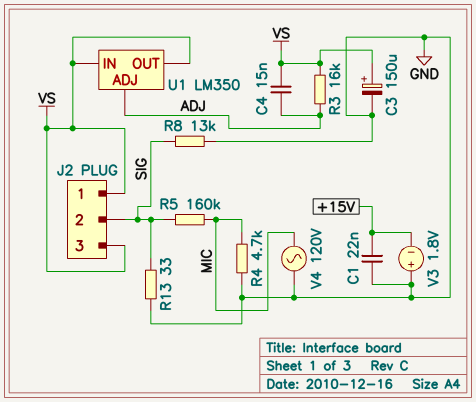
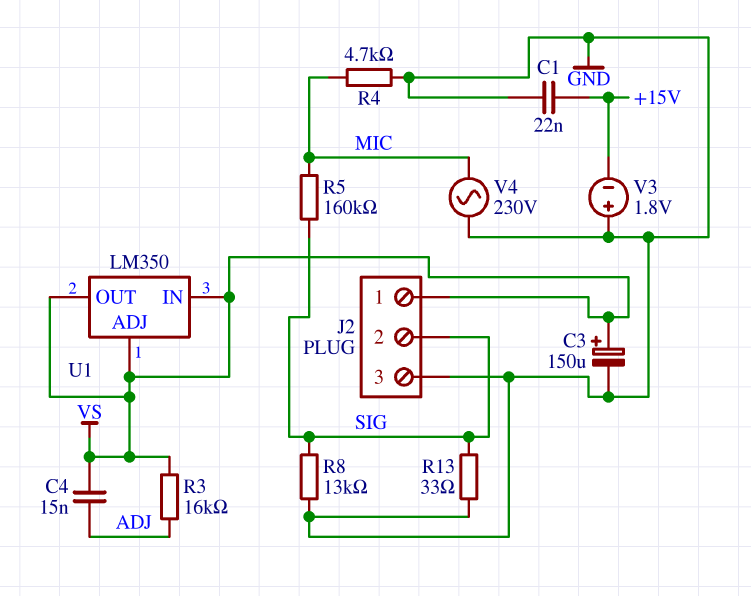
J2 pin 3: VS -> GND
U1 pin ADJ: ADJ -> VS
V4: AC 120V (GND, MIC) -> AC 230V (GND, MIC)

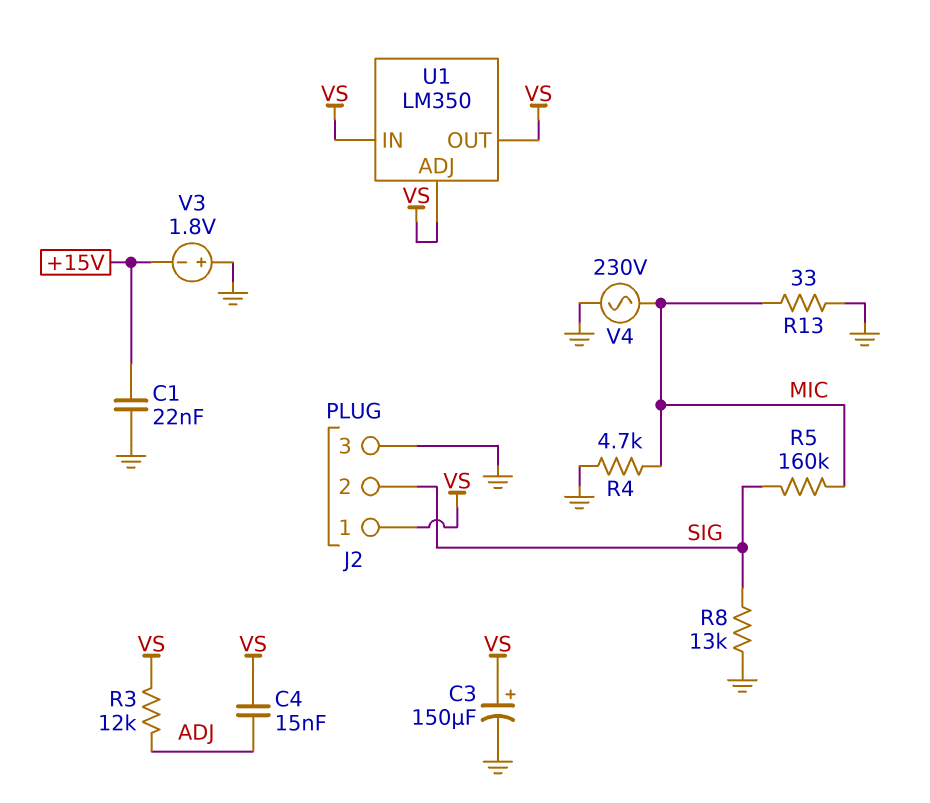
R3: 16k (ADJ, VS) -> 12k (ADJ, VS)
R13: 33 (GND, SIG) -> 33 (GND, MIC)

